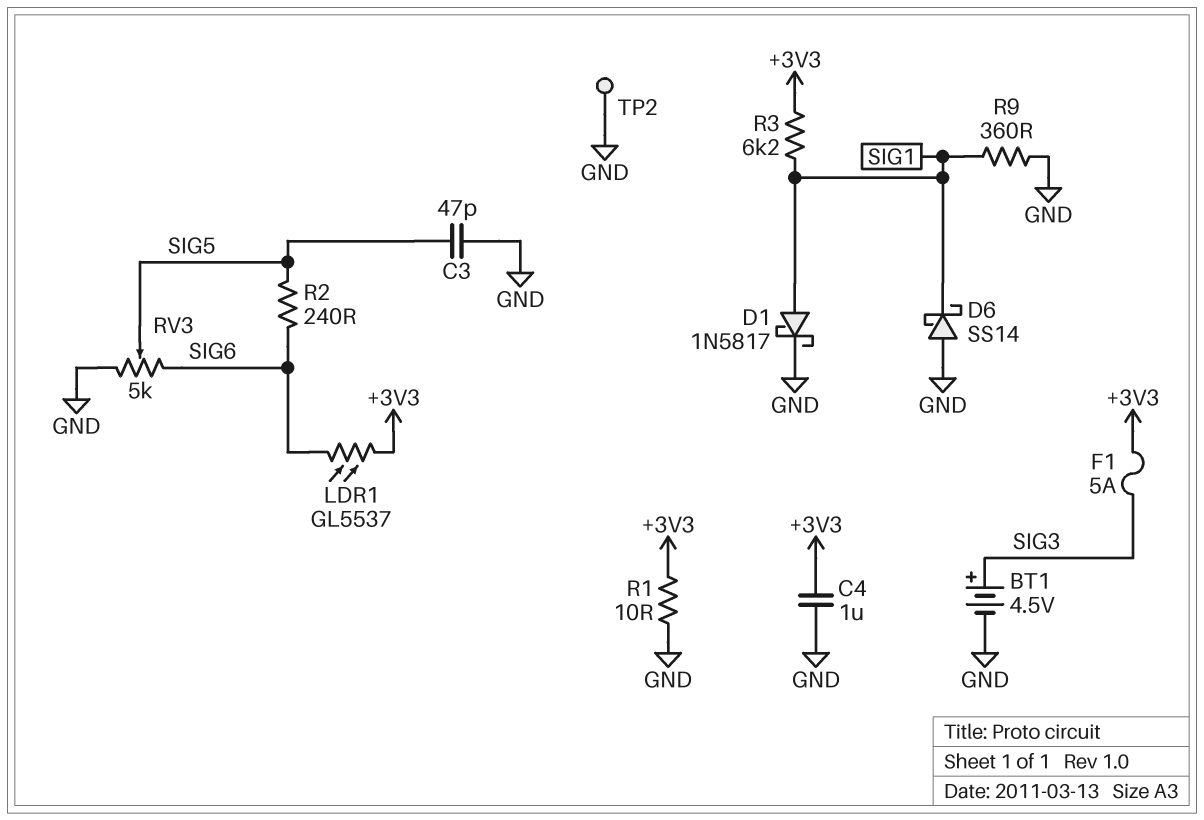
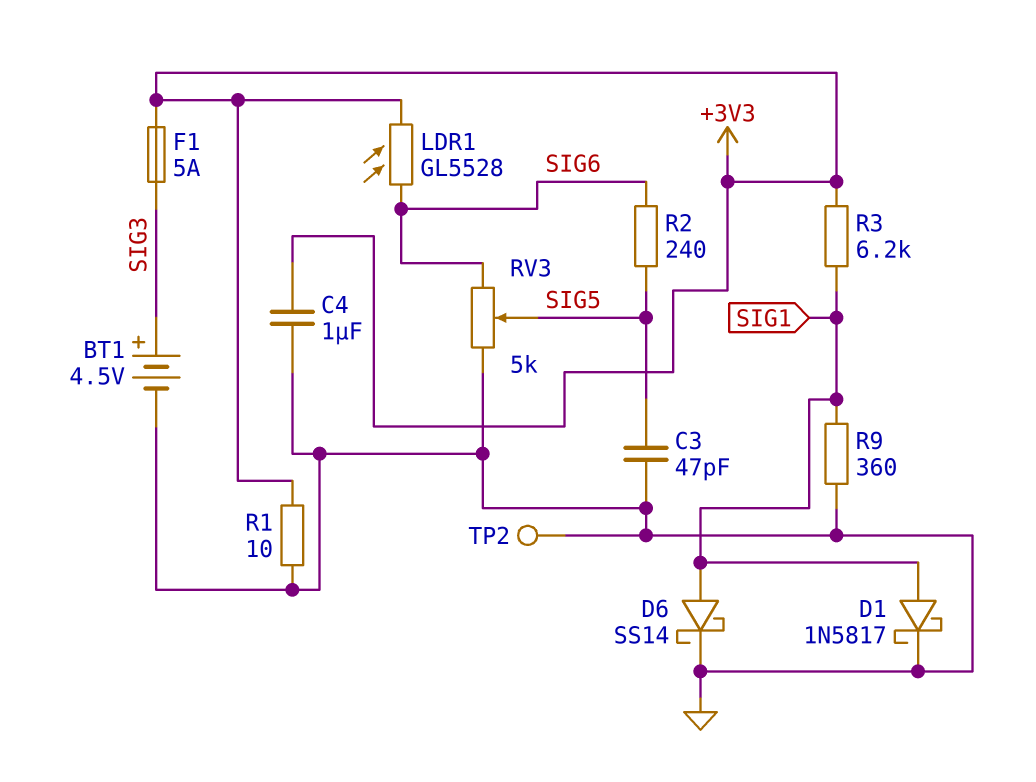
D6: schottky SS14 (A GND, K SIG1) -> schottky SS14 (A SIG1, K GND)
LDR1: GL5537 (+3V3, SIG6) -> GL5528 (+3V3, SIG6)

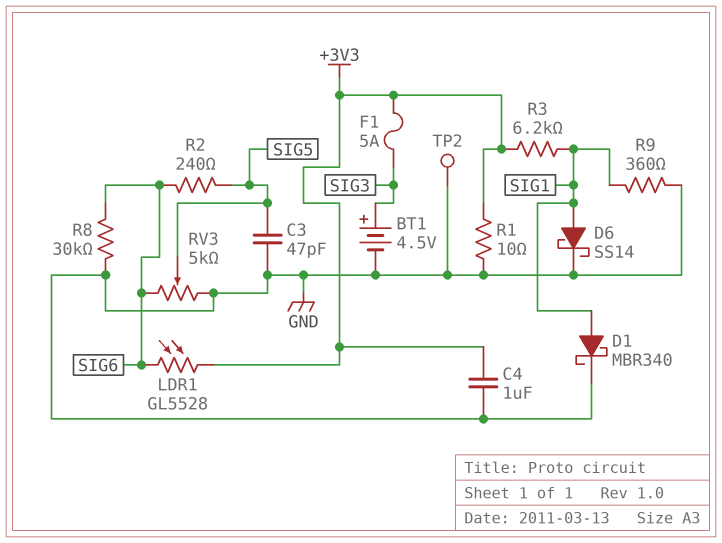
D1: schottky 1N5817 (A SIG1, K GND) -> schottky MBR340 (A SIG1, K GND)
R8: none -> 30k (GND, SIG6)

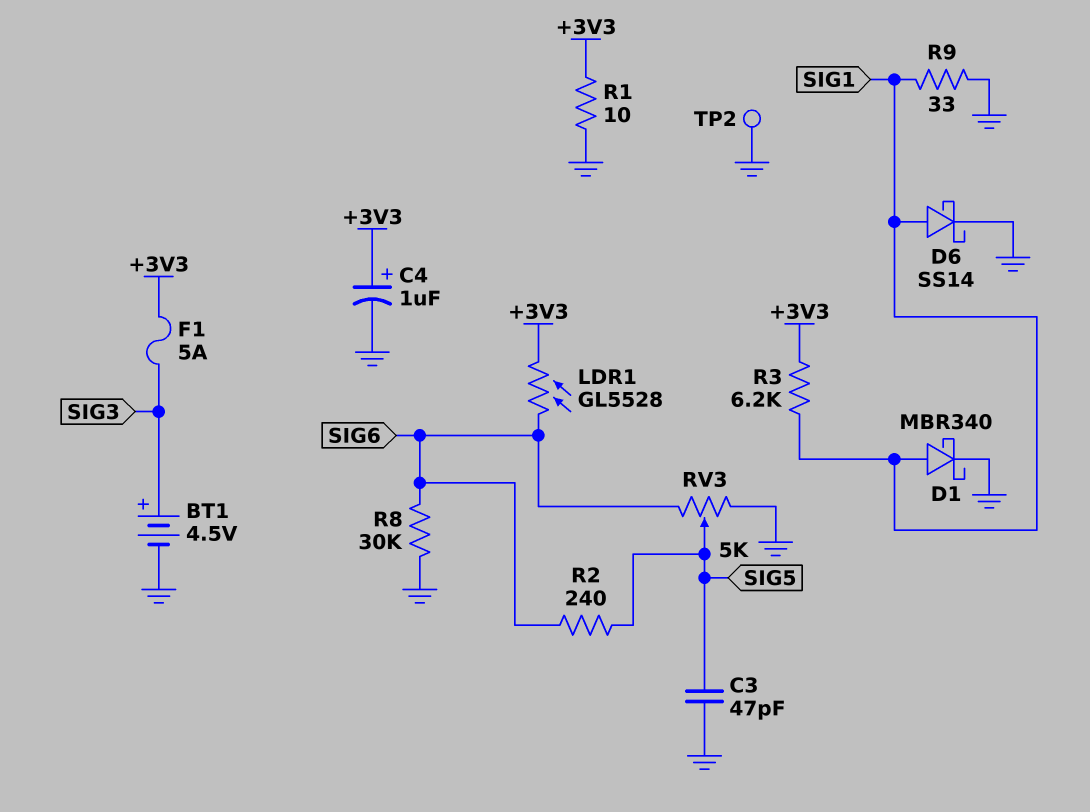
C4: 1uF (+3V3, GND) -> 1uF (plus +3V3, minus GND)
R9: 360 (GND, SIG1) -> 33 (GND, SIG1)

